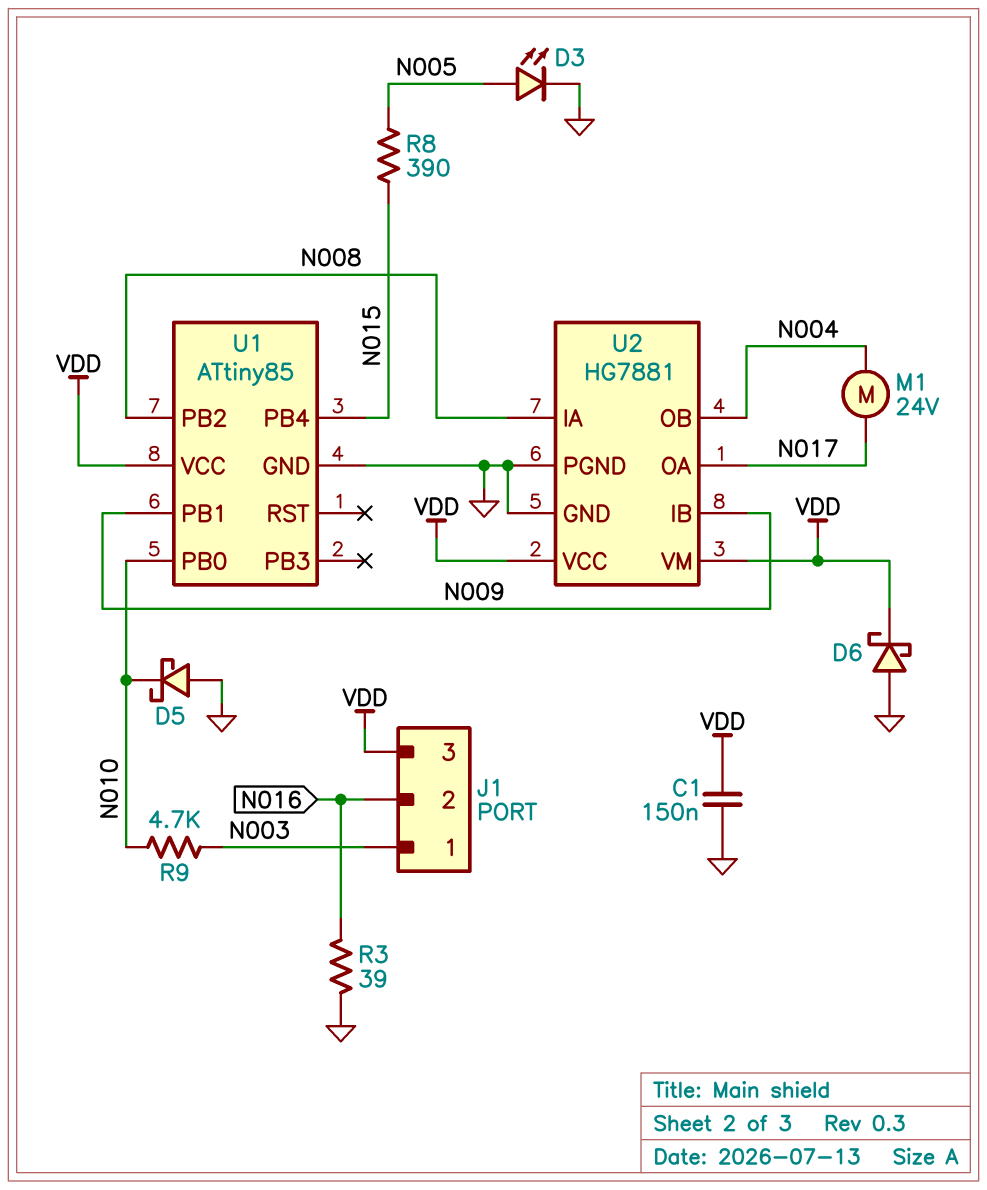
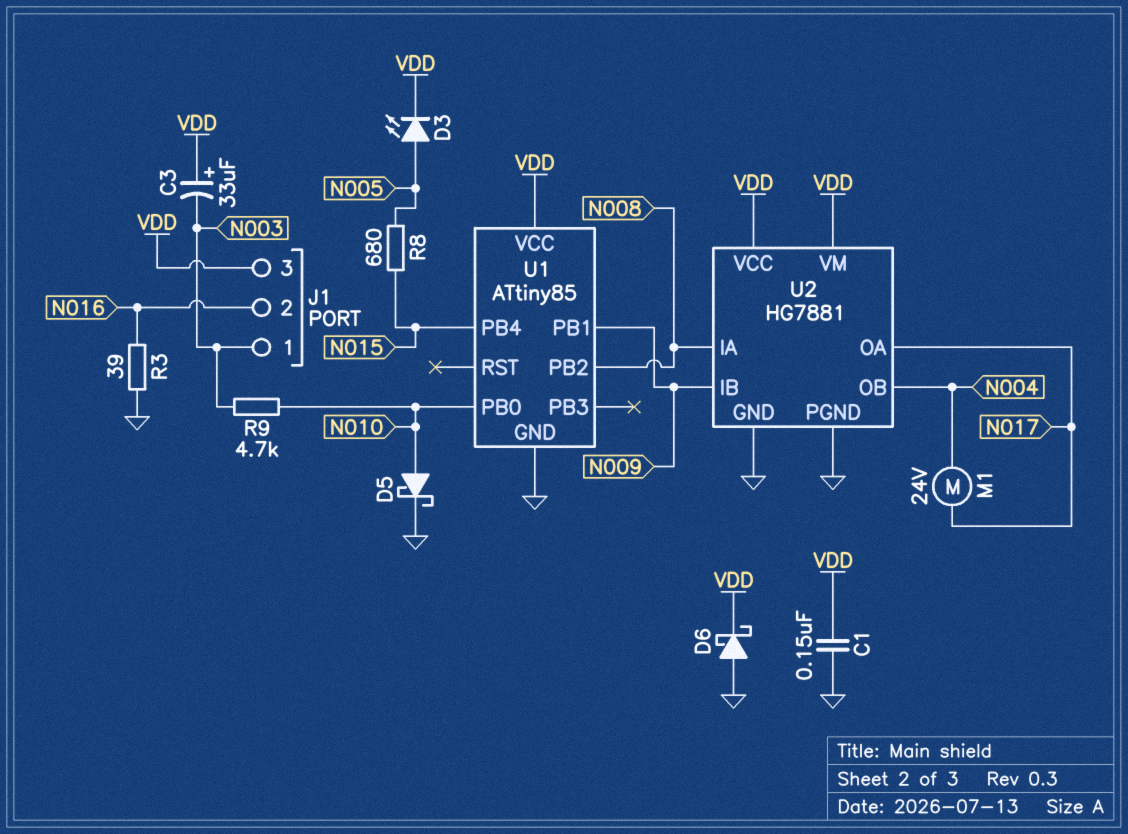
C3: none -> 33uF (plus VDD, minus N003)
D3: LED (A N005, K GND) -> LED (A N005, K VDD)
D5: schottky (A GND, K N010) -> schottky (A N010, K GND)
R8: 390 (N005, N015) -> 680 (N005, N015)

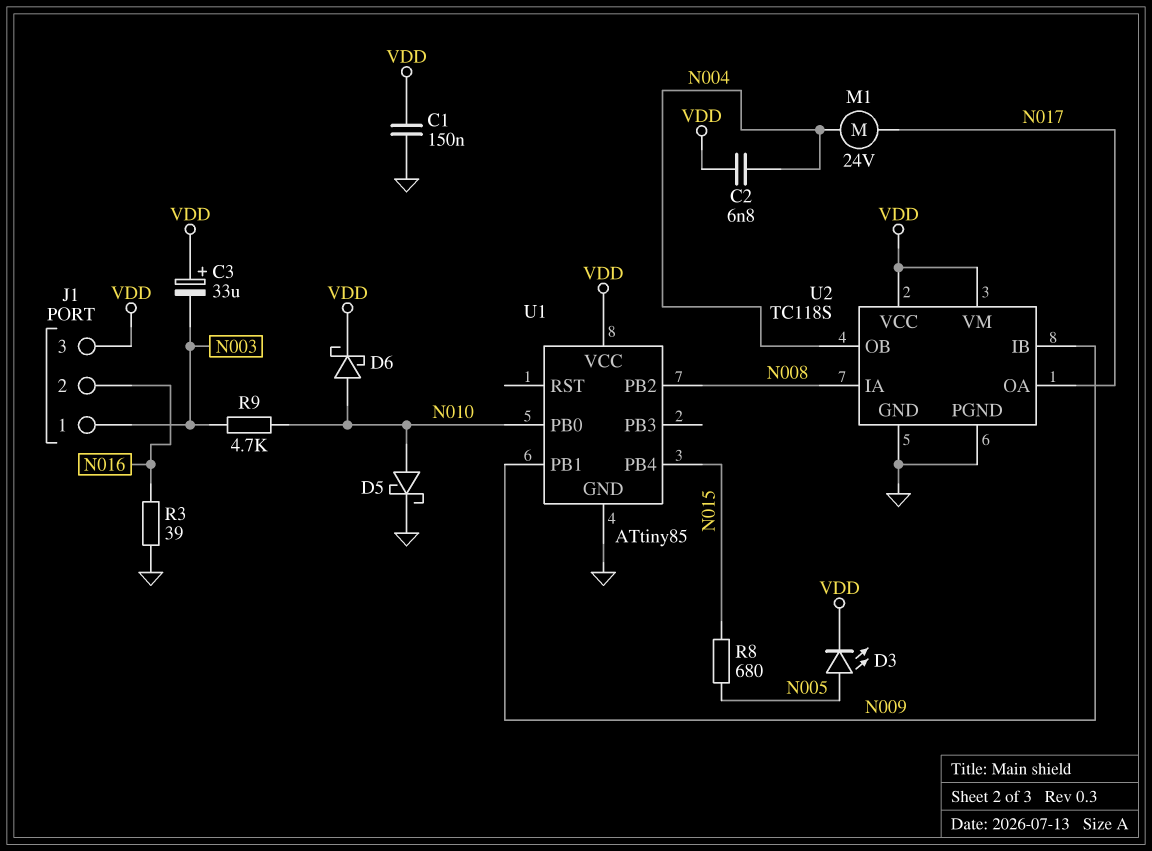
C2: none -> 6.8nF (N004, VDD)
D6: schottky (A GND, K VDD) -> schottky (A N010, K VDD)
U2: HG7881 -> TC118S

